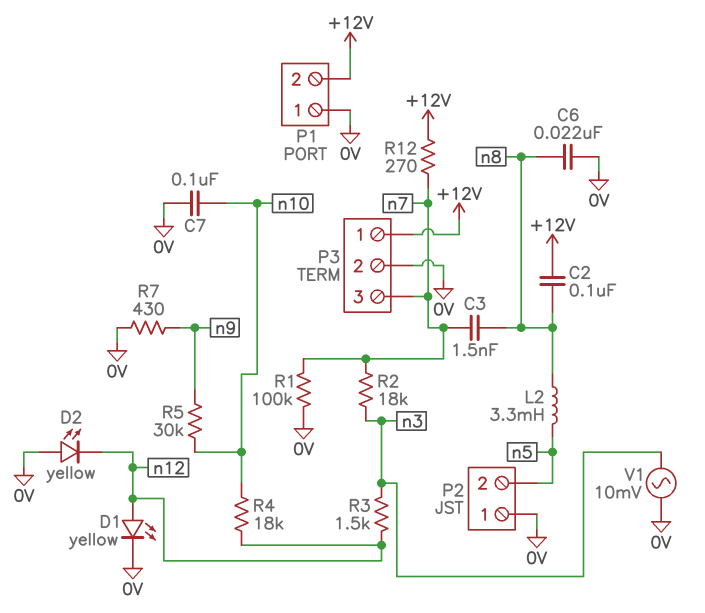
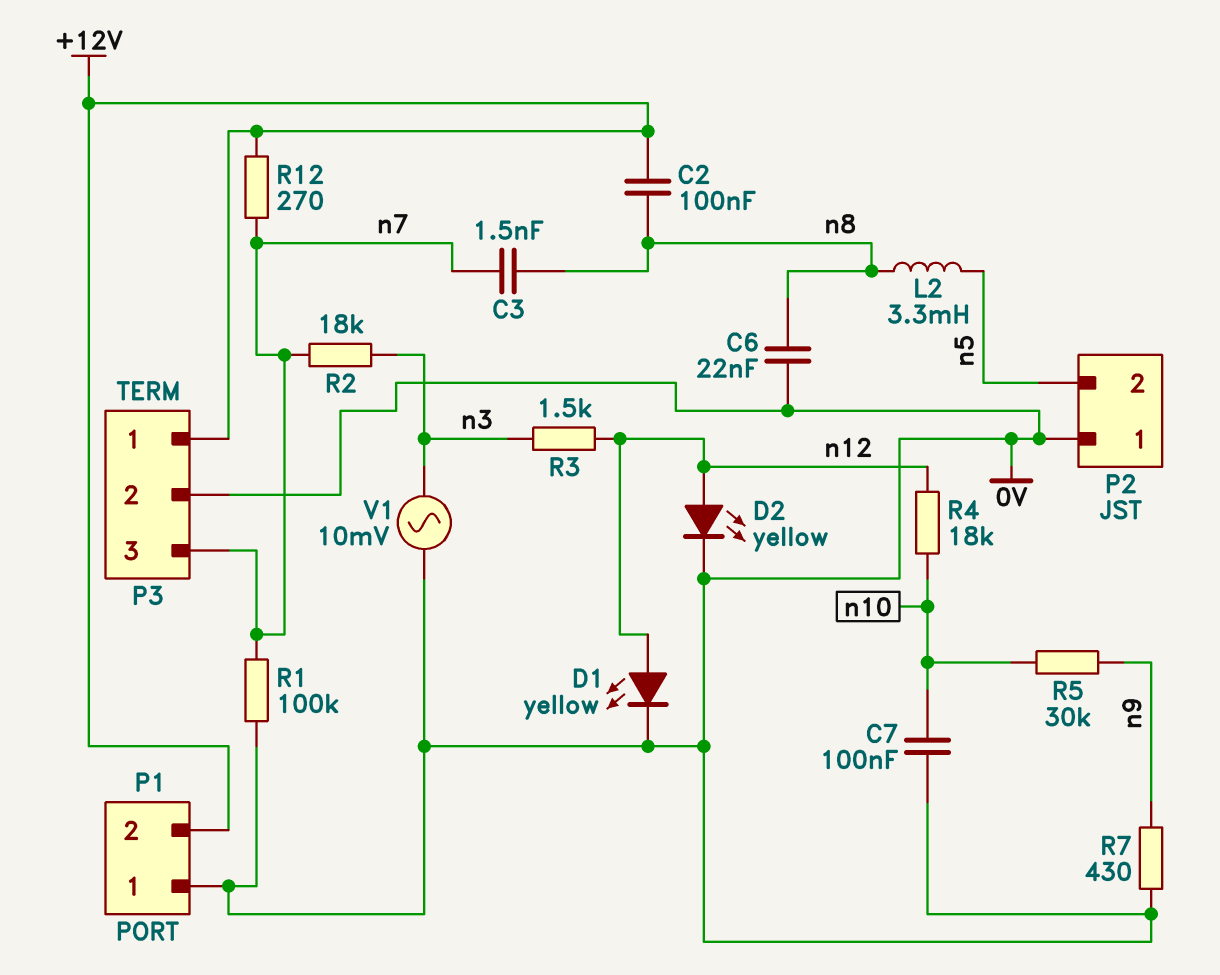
D2: LED yellow (A 0V, K n12) -> LED yellow (A n12, K 0V)

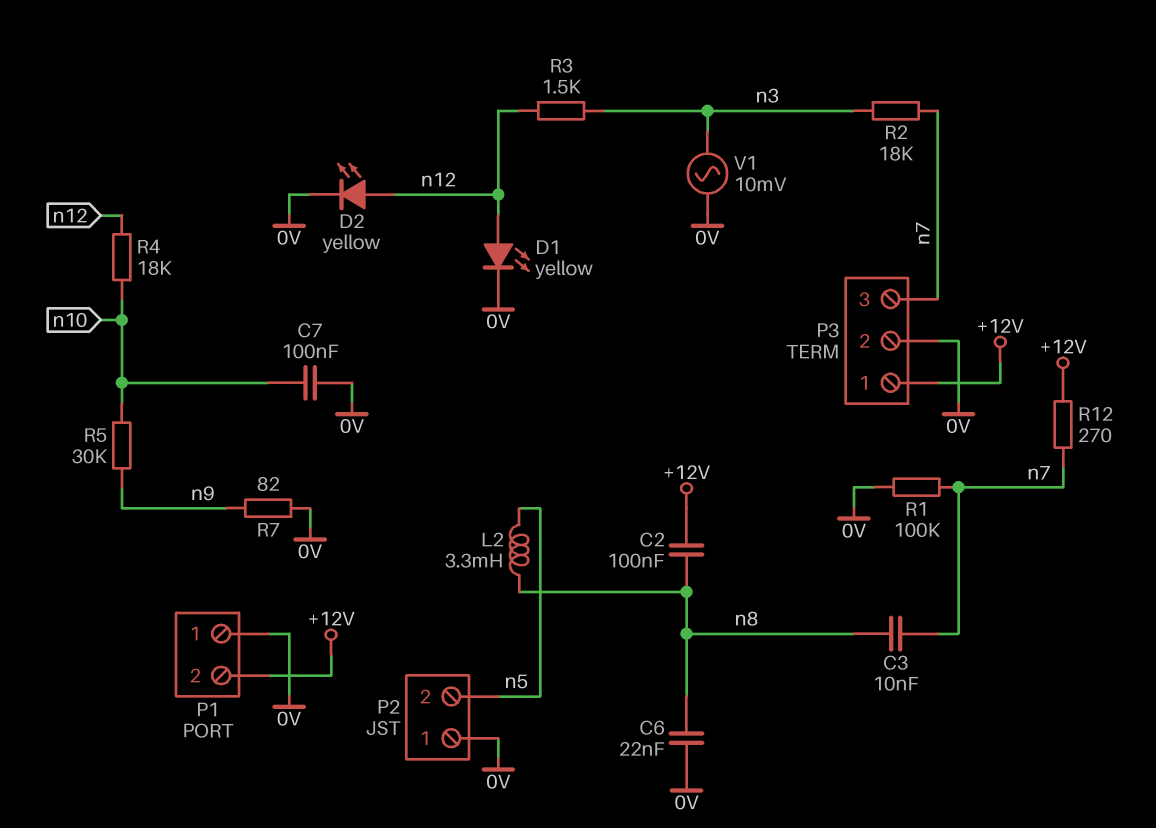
C3: 1.5nF (n7, n8) -> 10nF (n7, n8)
R7: 430 (0V, n9) -> 82 (0V, n9)

